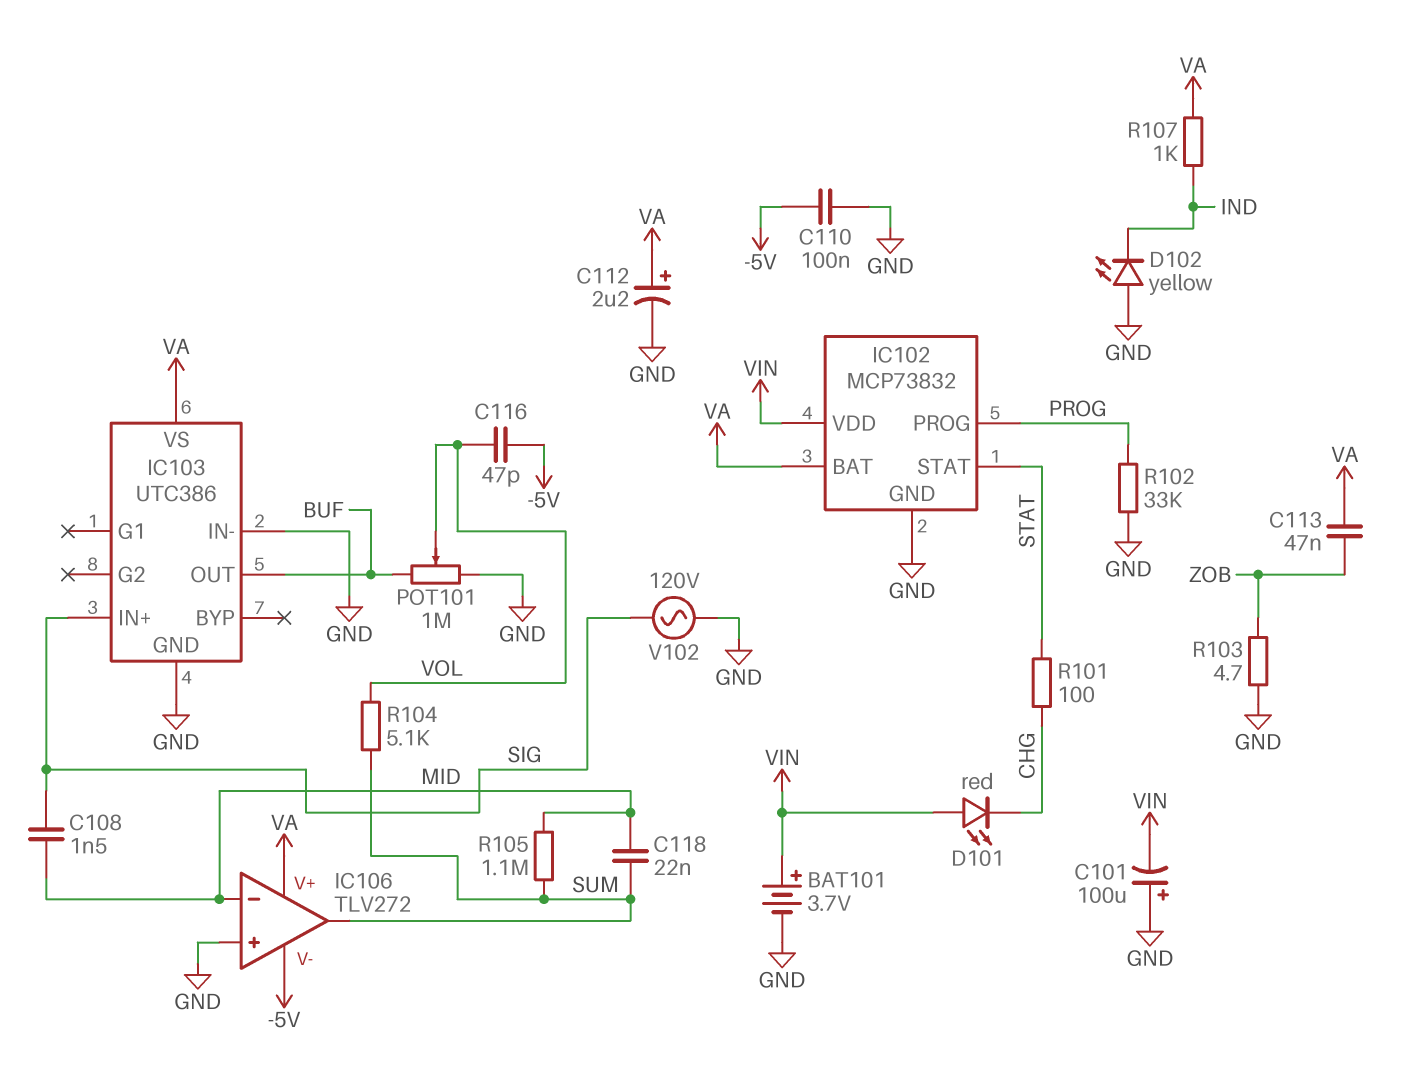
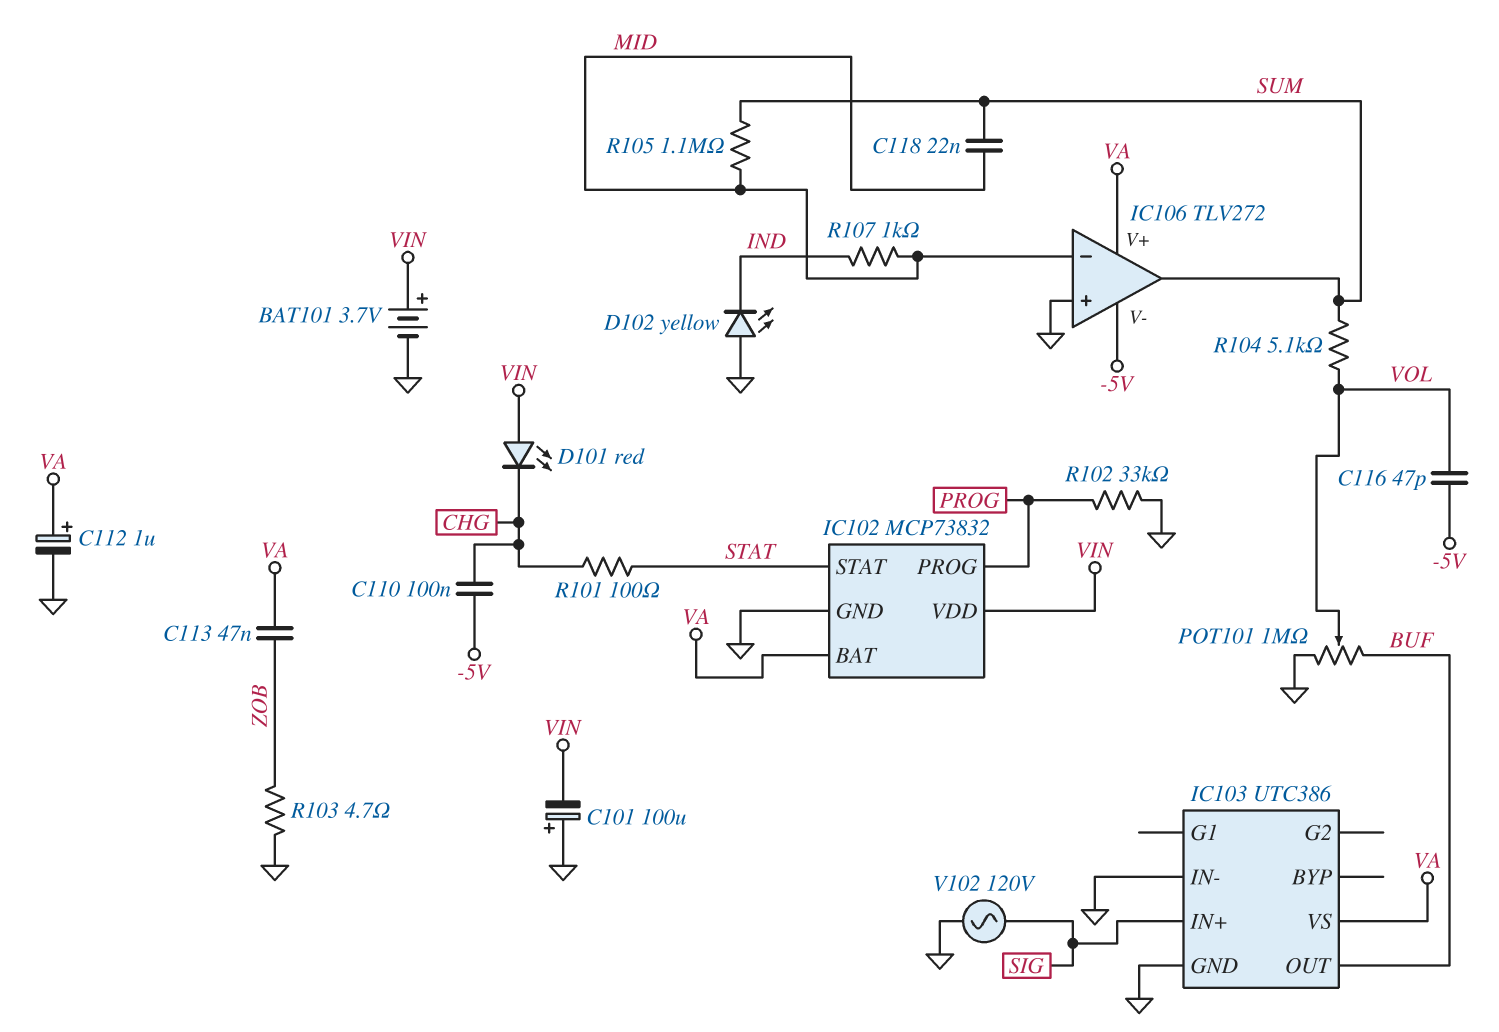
C108: 1.5nF (MID, SIG) -> none
C110: 100nF (-5V, GND) -> 100nF (-5V, CHG)
C112: 2.2uF (plus VA, minus GND) -> 1uF (plus VA, minus GND)
R107: 1k (IND, VA) -> 1k (IND, MID)

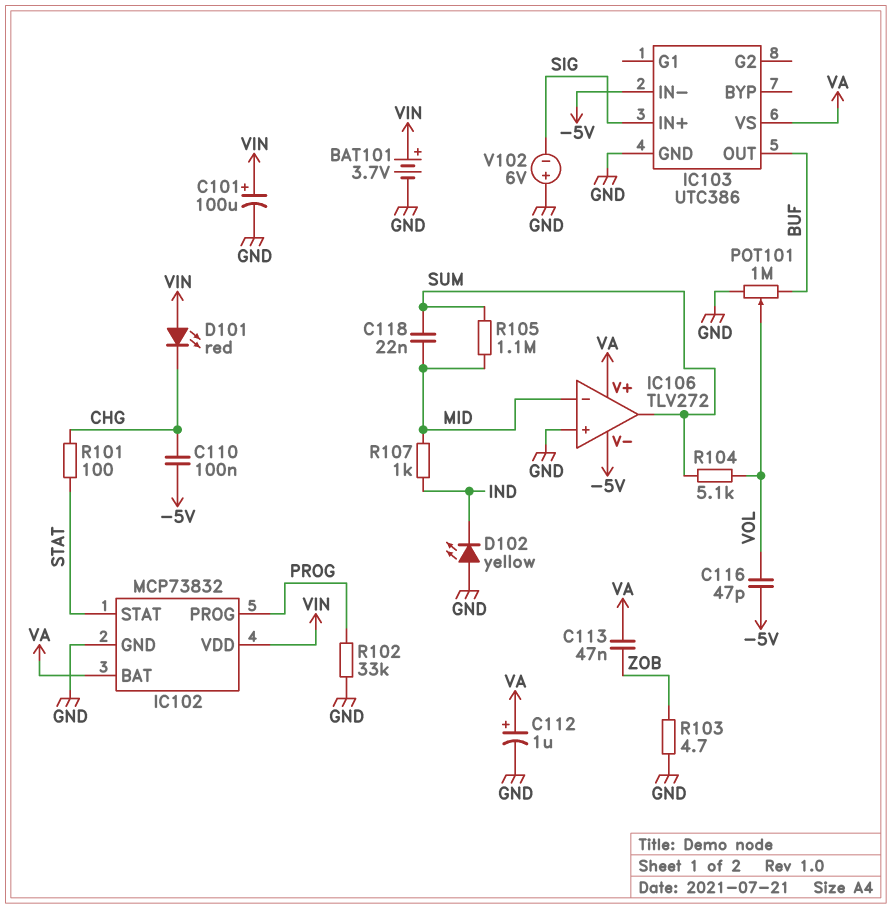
C101: 100uF (plus GND, minus VIN) -> 100uF (plus VIN, minus GND)
IC103 pin IN-: GND -> -5V
V102: AC 120V (GND, SIG) -> 6V (plus GND, minus SIG)

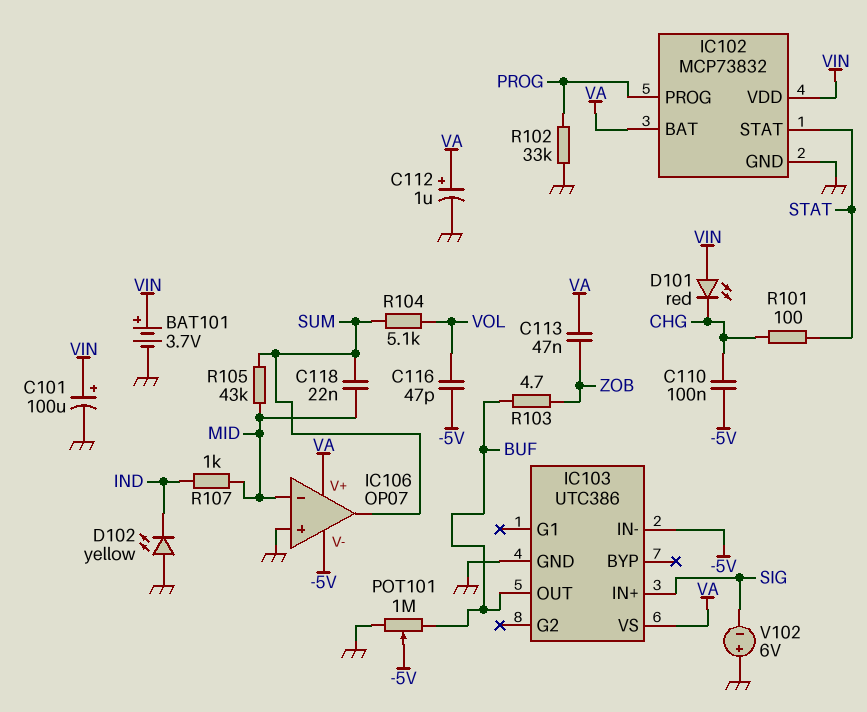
IC106: TLV272 -> OP07
POT101: 1M (BUF, GND, wiper VOL) -> 1M (BUF, GND, wiper -5V)
R103: 4.7 (GND, ZOB) -> 4.7 (BUF, ZOB)
R105: 1.1M (MID, SUM) -> 43k (MID, SUM)

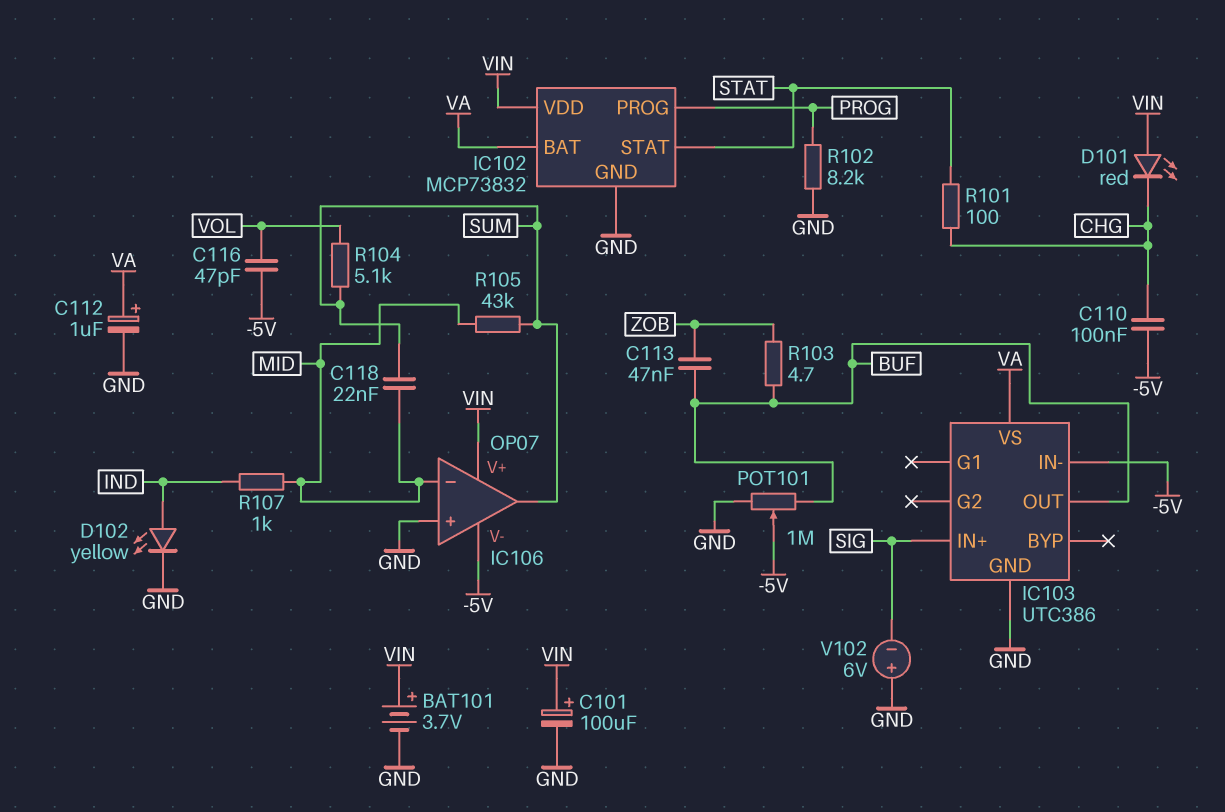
C113: 47nF (VA, ZOB) -> 47nF (BUF, ZOB)
D102: LED yellow (A GND, K IND) -> LED yellow (A IND, K GND)
IC106 pin V+: VA -> VIN
R102: 33k (GND, PROG) -> 8.2k (GND, PROG)

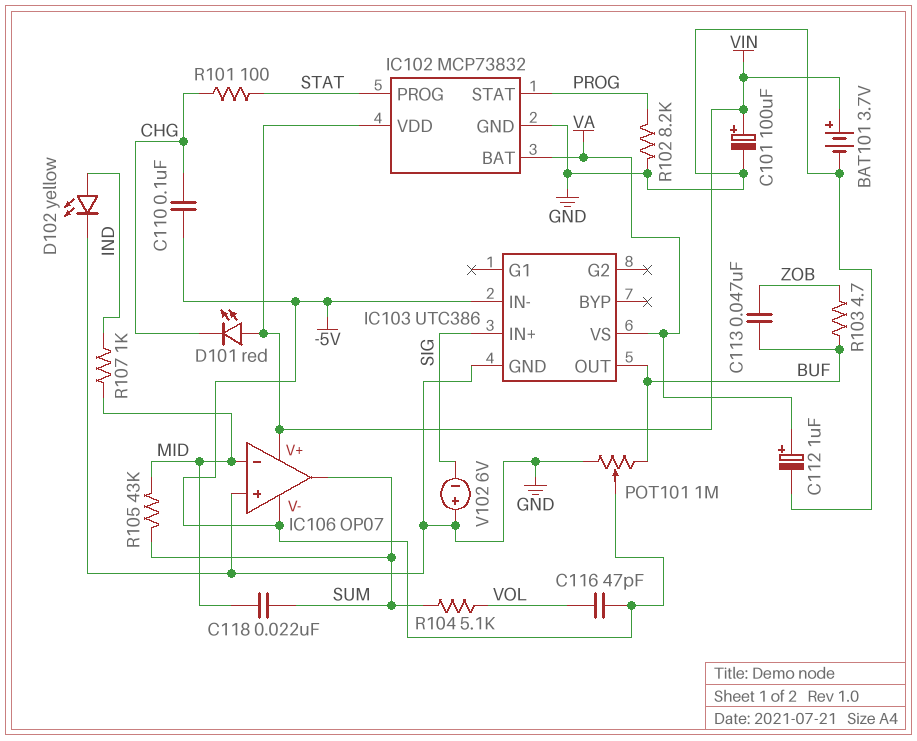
IC102 pin PROG: PROG -> STAT
IC102 pin STAT: STAT -> PROG

